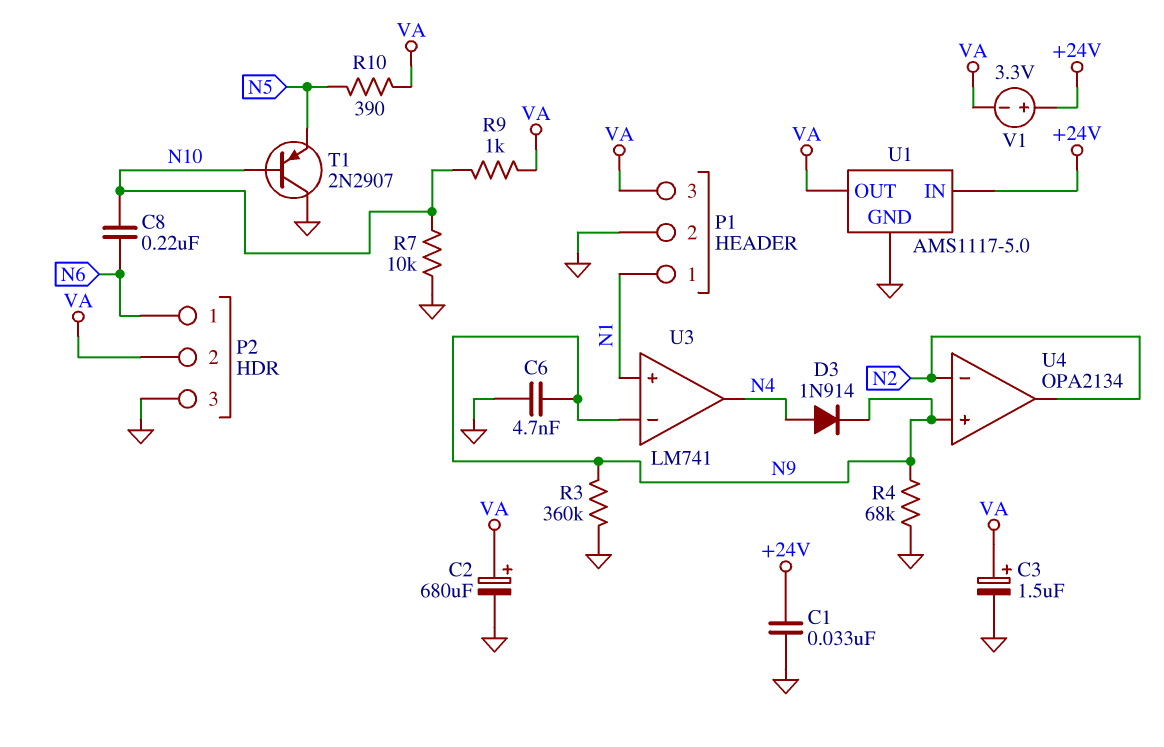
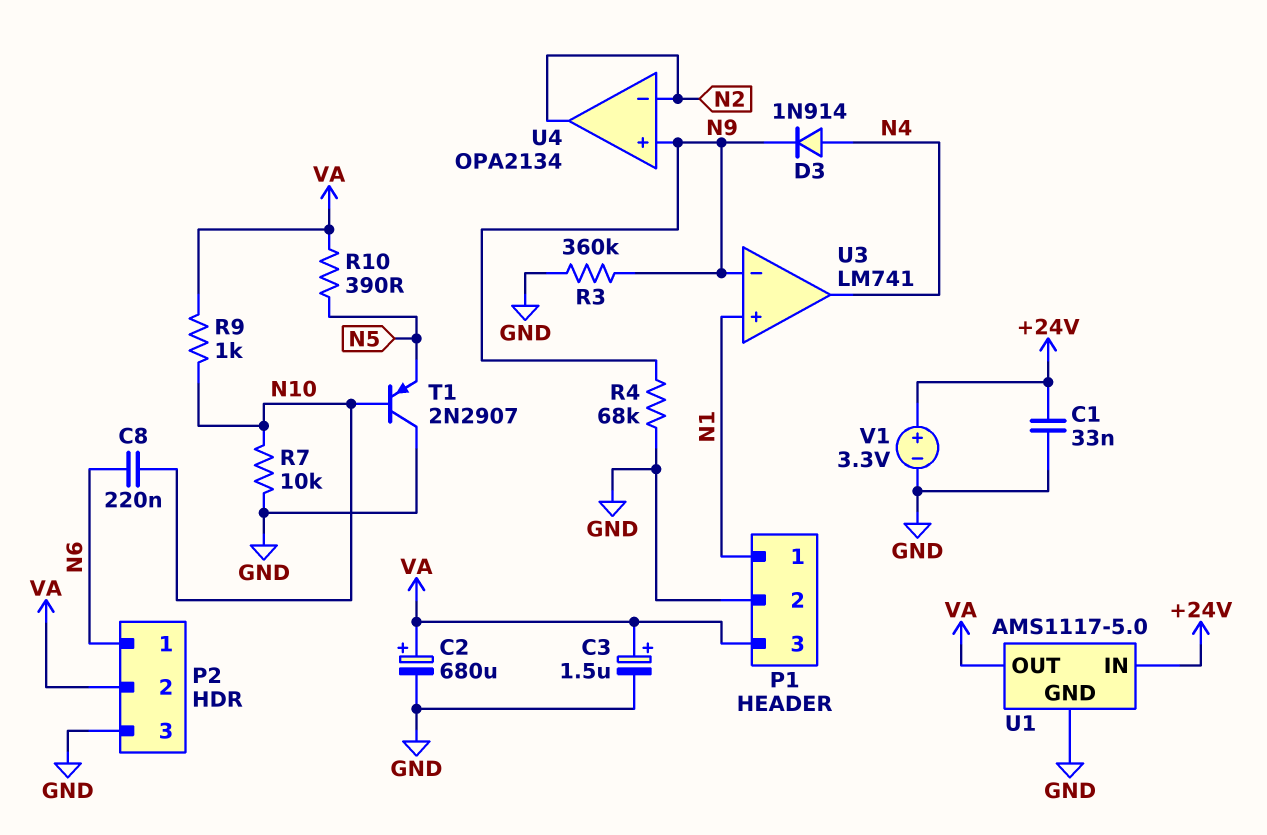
C6: 4.7nF (GND, N9) -> none
V1: 3.3V (plus +24V, minus VA) -> 3.3V (plus +24V, minus GND)

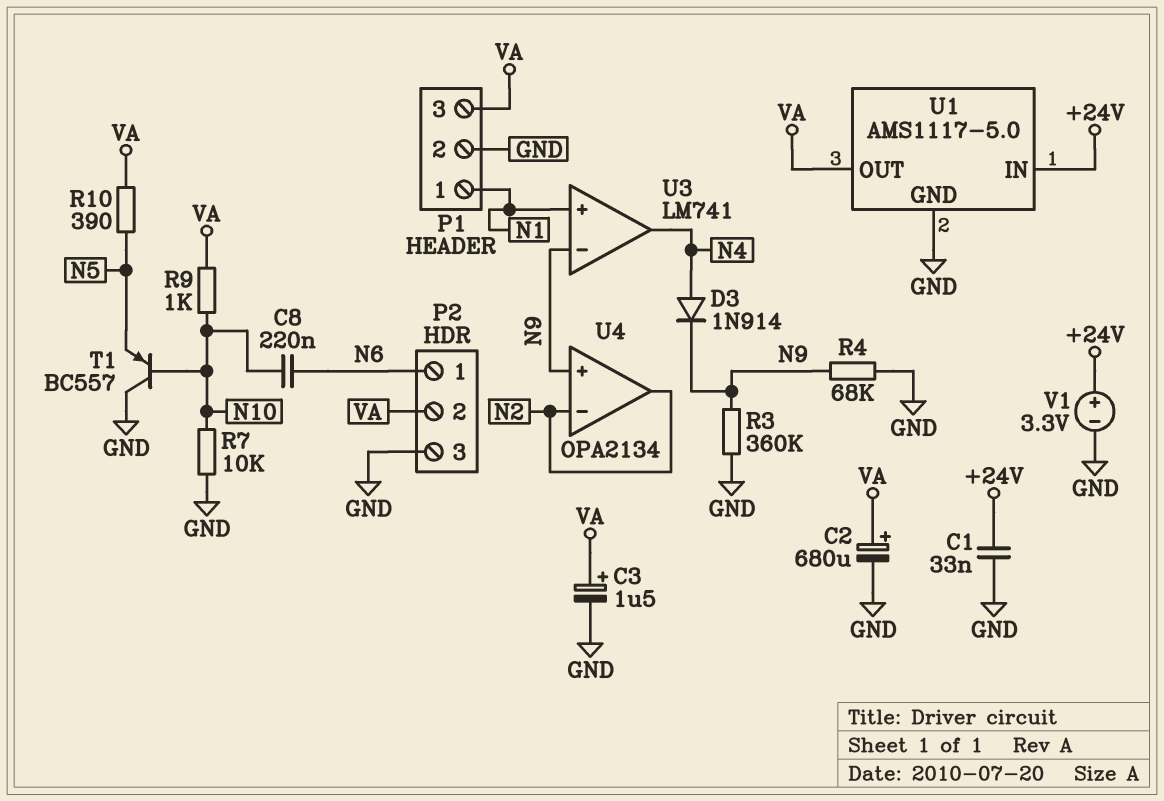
T1: PNP 2N2907 (B N10, C GND, E N5) -> PNP BC557 (B N10, C GND, E N5)

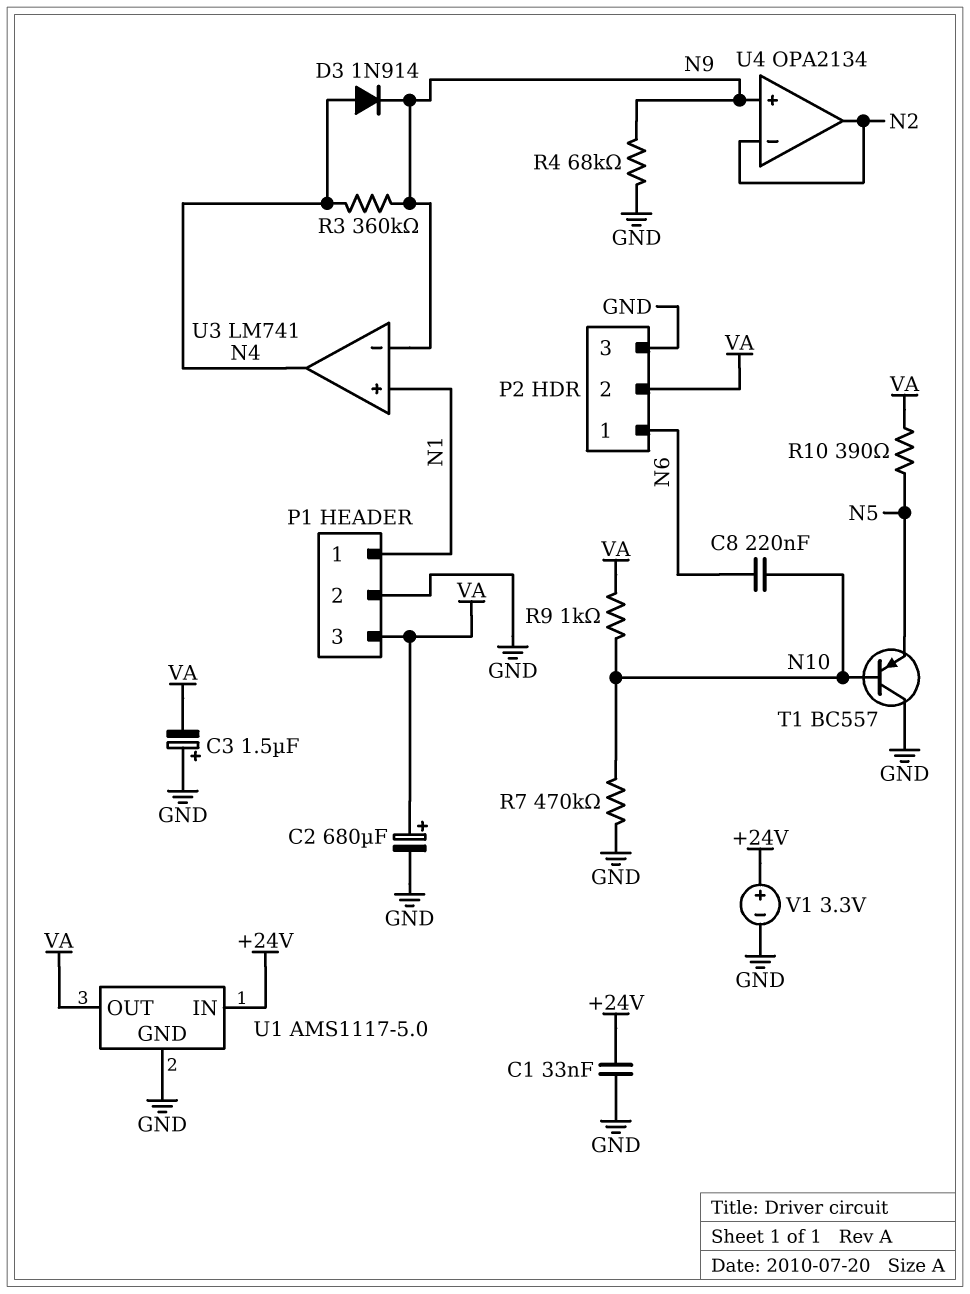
C3: 1.5uF (plus VA, minus GND) -> 1.5uF (plus GND, minus VA)
R3: 360k (GND, N9) -> 360k (N4, N9)
R7: 10k (GND, N10) -> 470k (GND, N10)

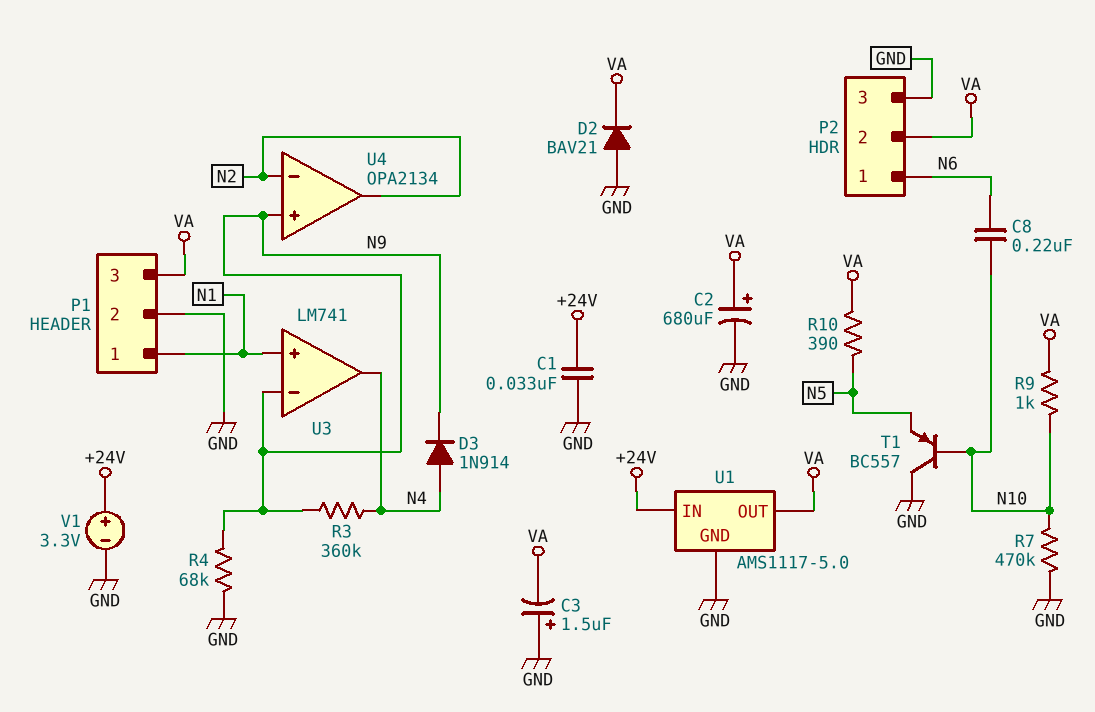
D2: none -> diode BAV21 (A GND, K VA)

